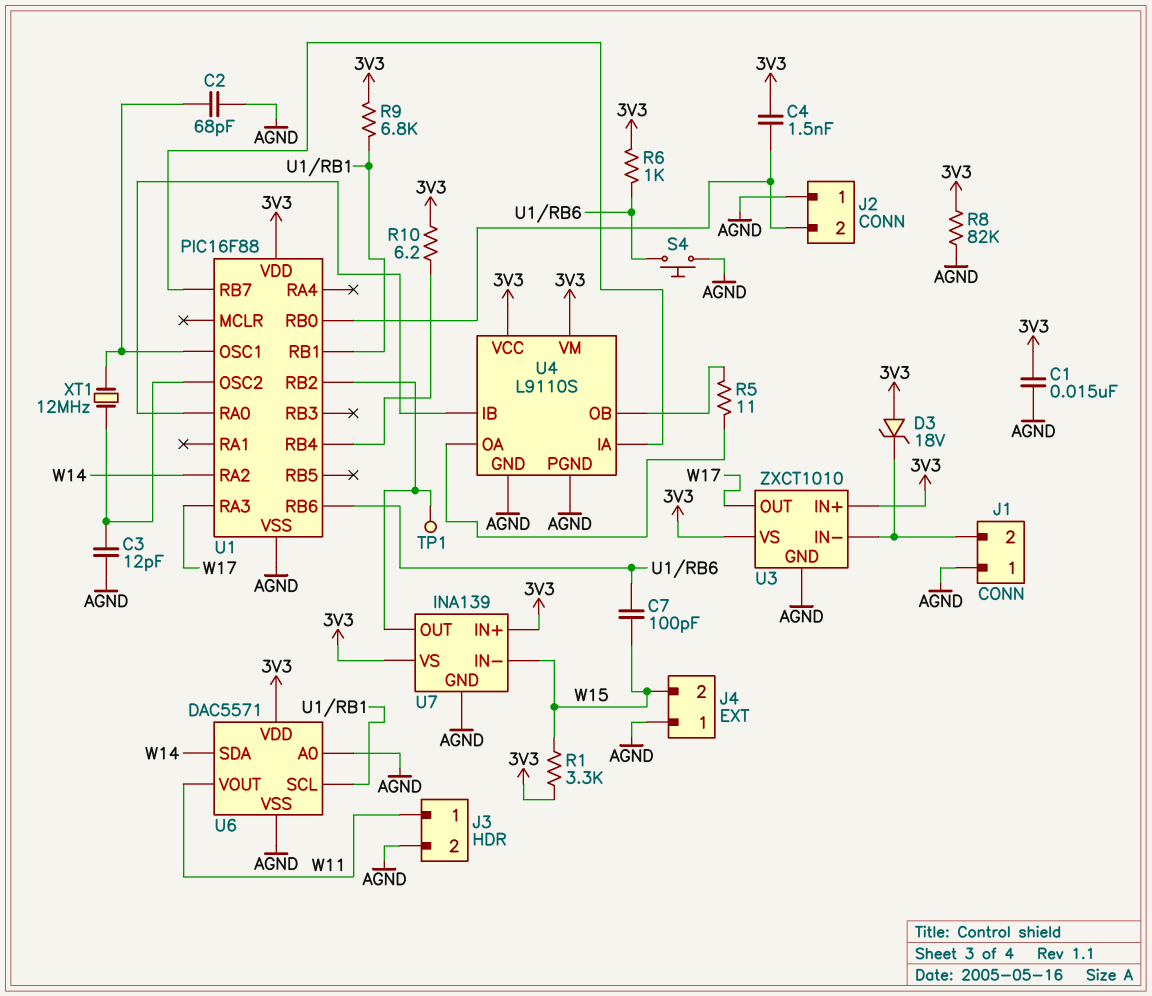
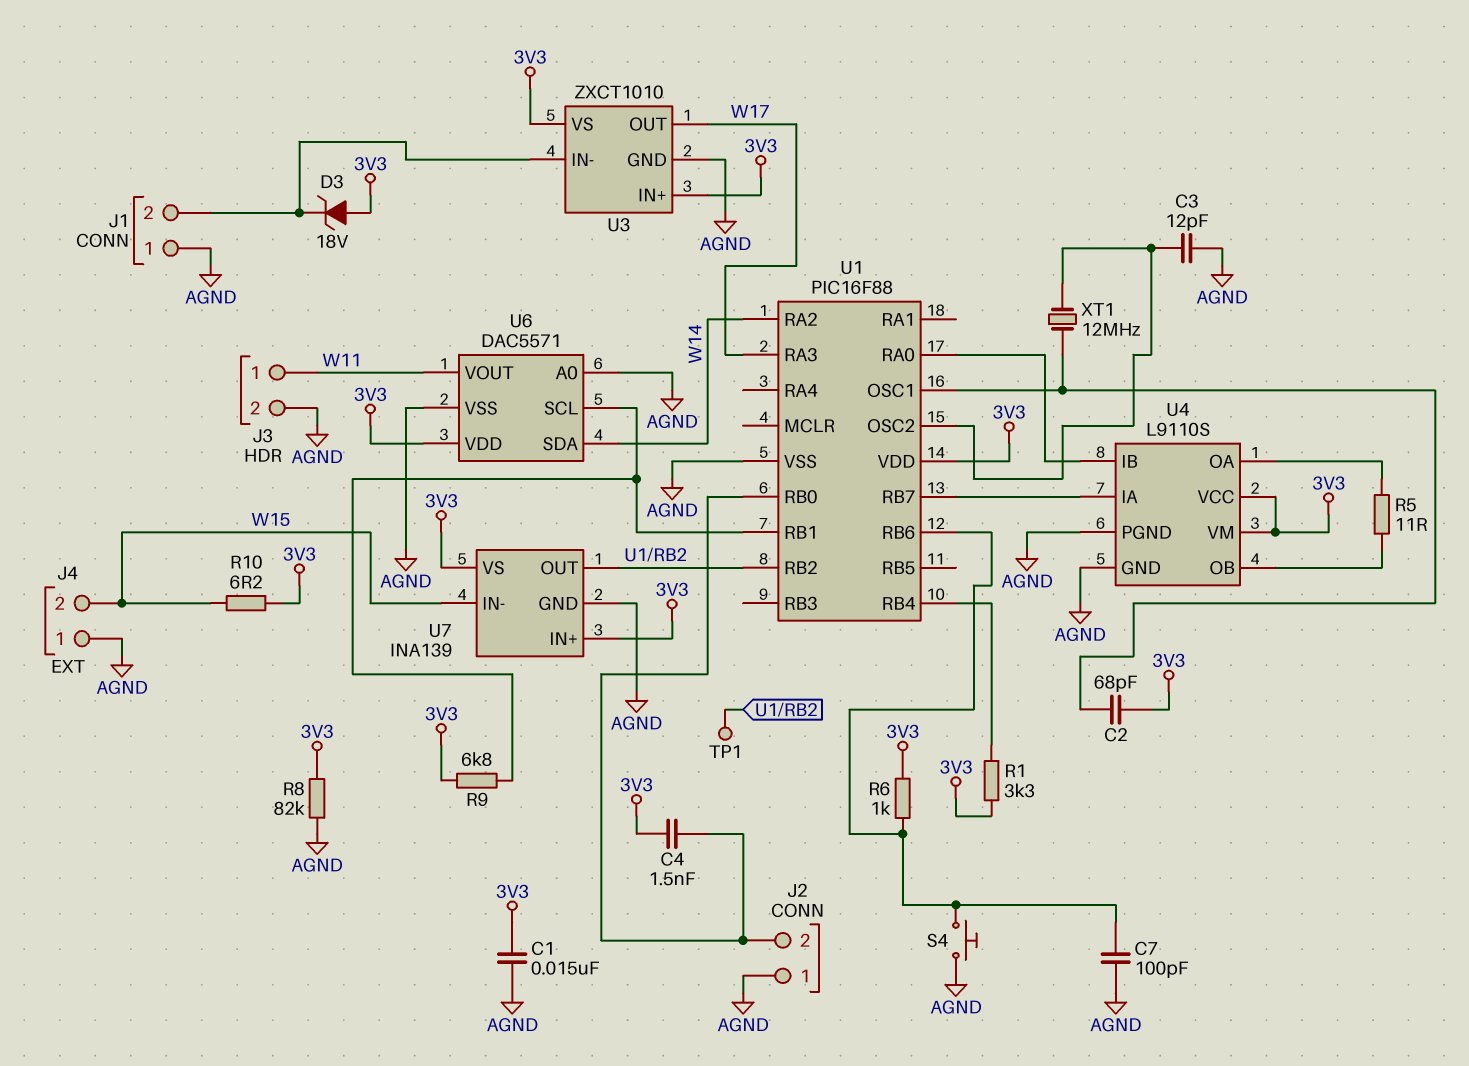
C2: 68pF (AGND, U1/OSC1) -> 68pF (3V3, U1/OSC1)
C7: 100pF (U1/RB6, W15) -> 100pF (AGND, U1/RB6)
R1: 3.3k (3V3, W15) -> 3.3k (3V3, U1/RB4)
R10: 6.2 (3V3, U1/RB4) -> 6.2 (3V3, W15)

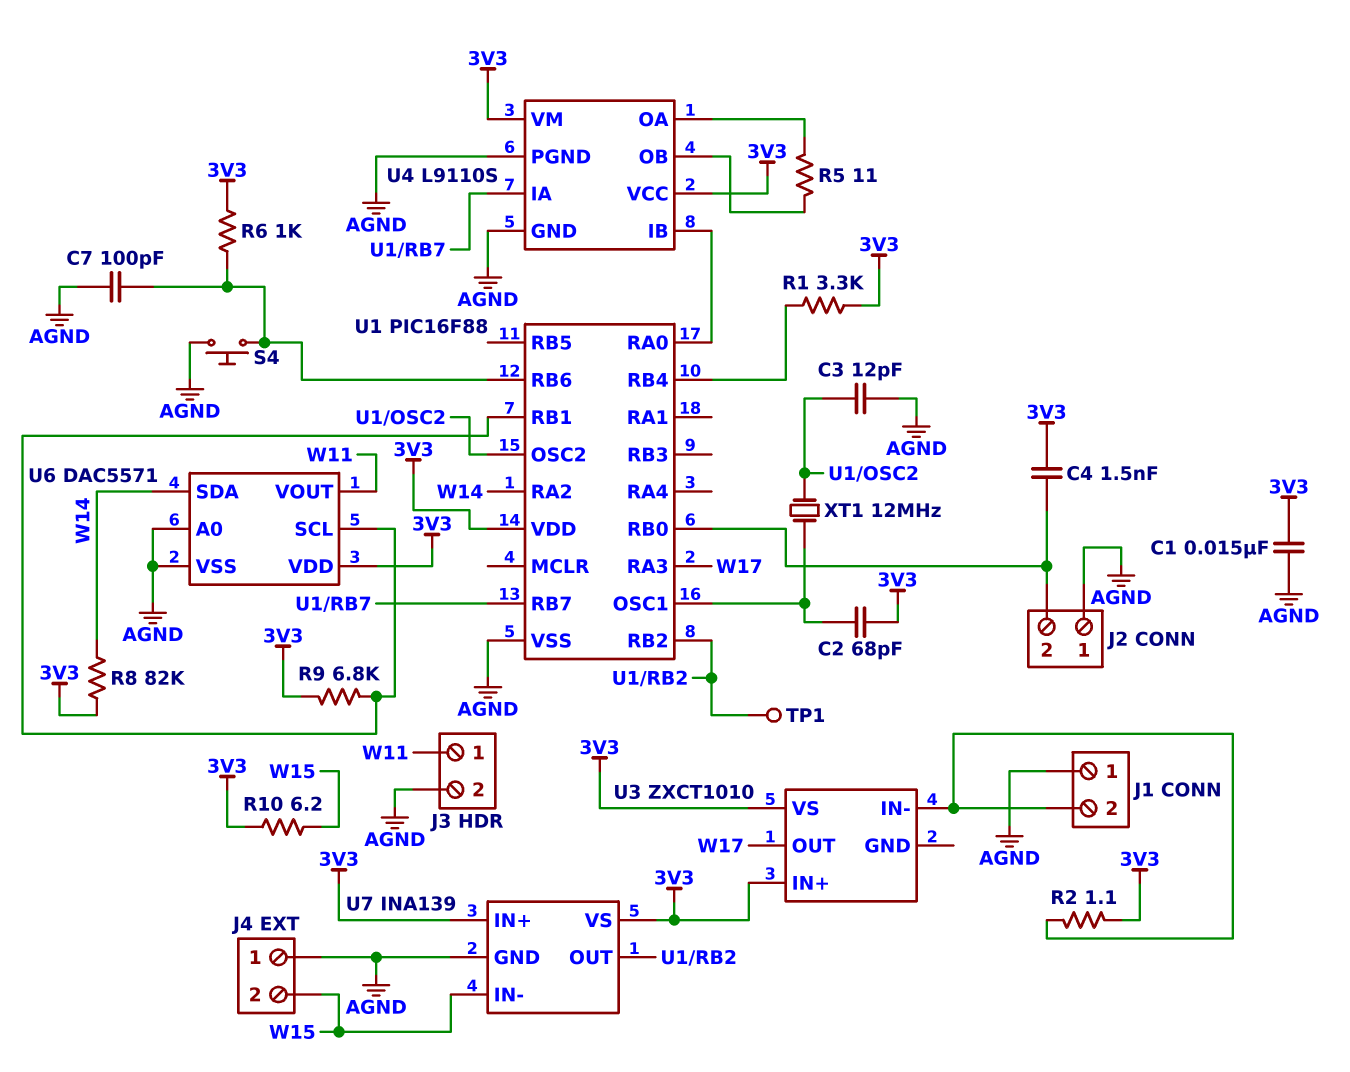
D3: zener 18V (A 3V3, K J1/2) -> none
R2: none -> 1.1 (3V3, J1/2)
R8: 82k (3V3, AGND) -> 82k (3V3, W14)
U3 pin GND: AGND -> none

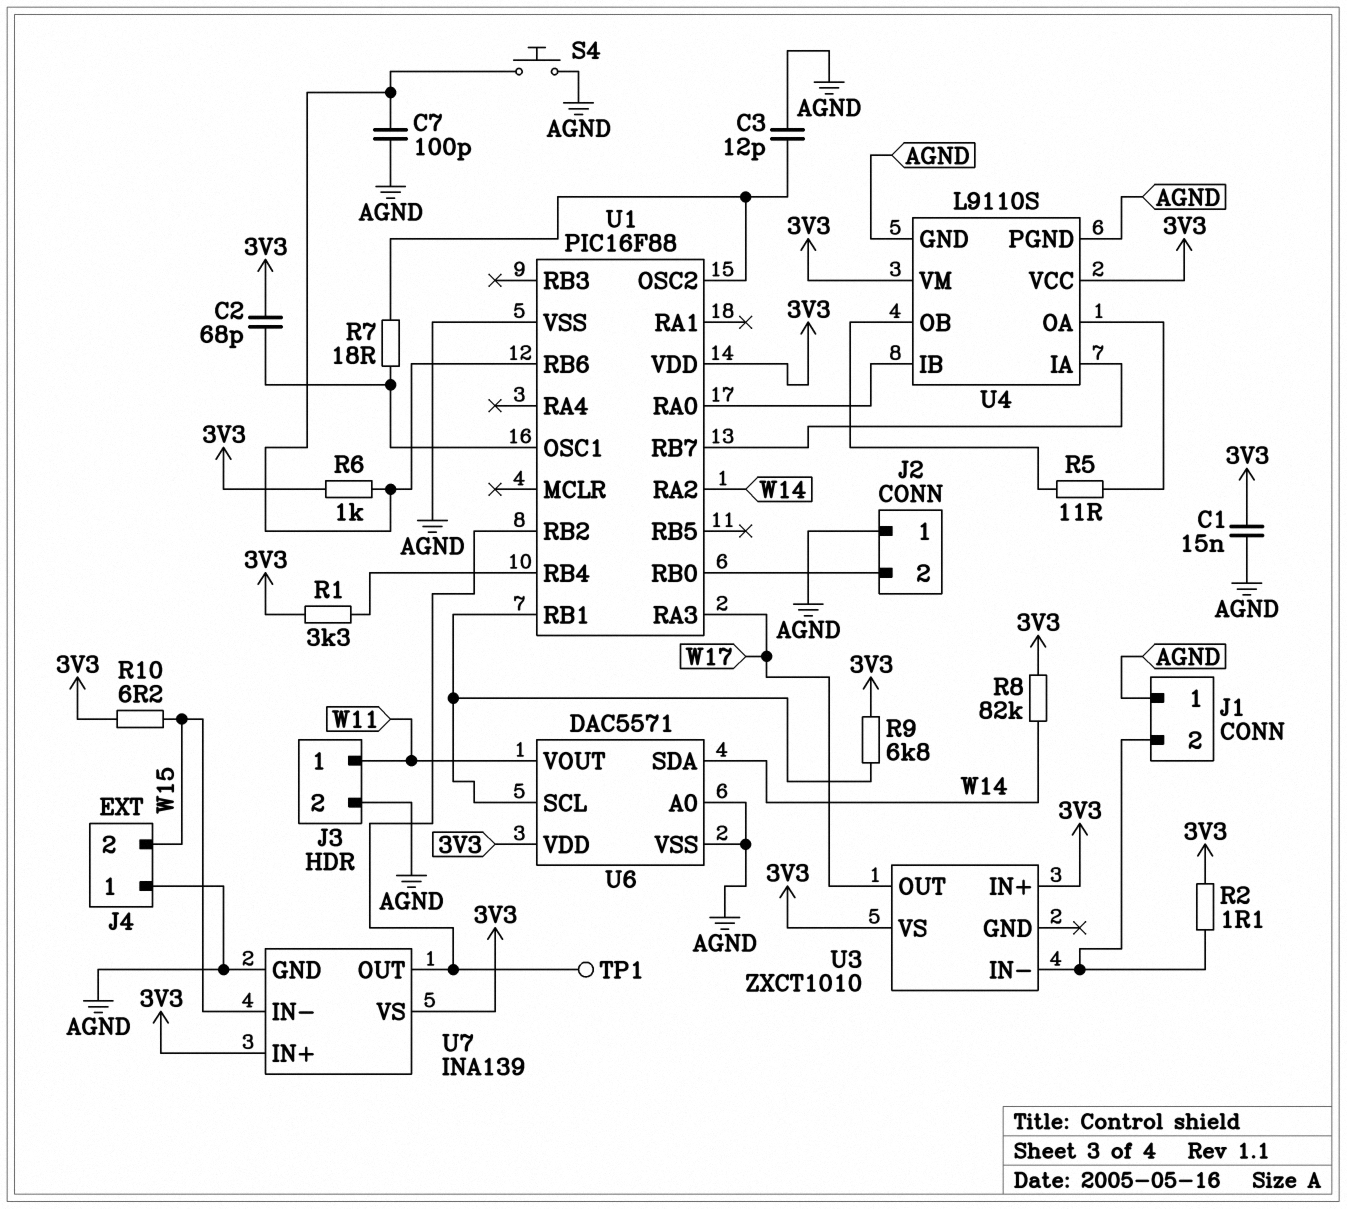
C4: 1.5nF (3V3, J2/2) -> none
R7: none -> 18 (U1/OSC1, U1/OSC2)
XT1: 12MHz (U1/OSC1, U1/OSC2) -> none

